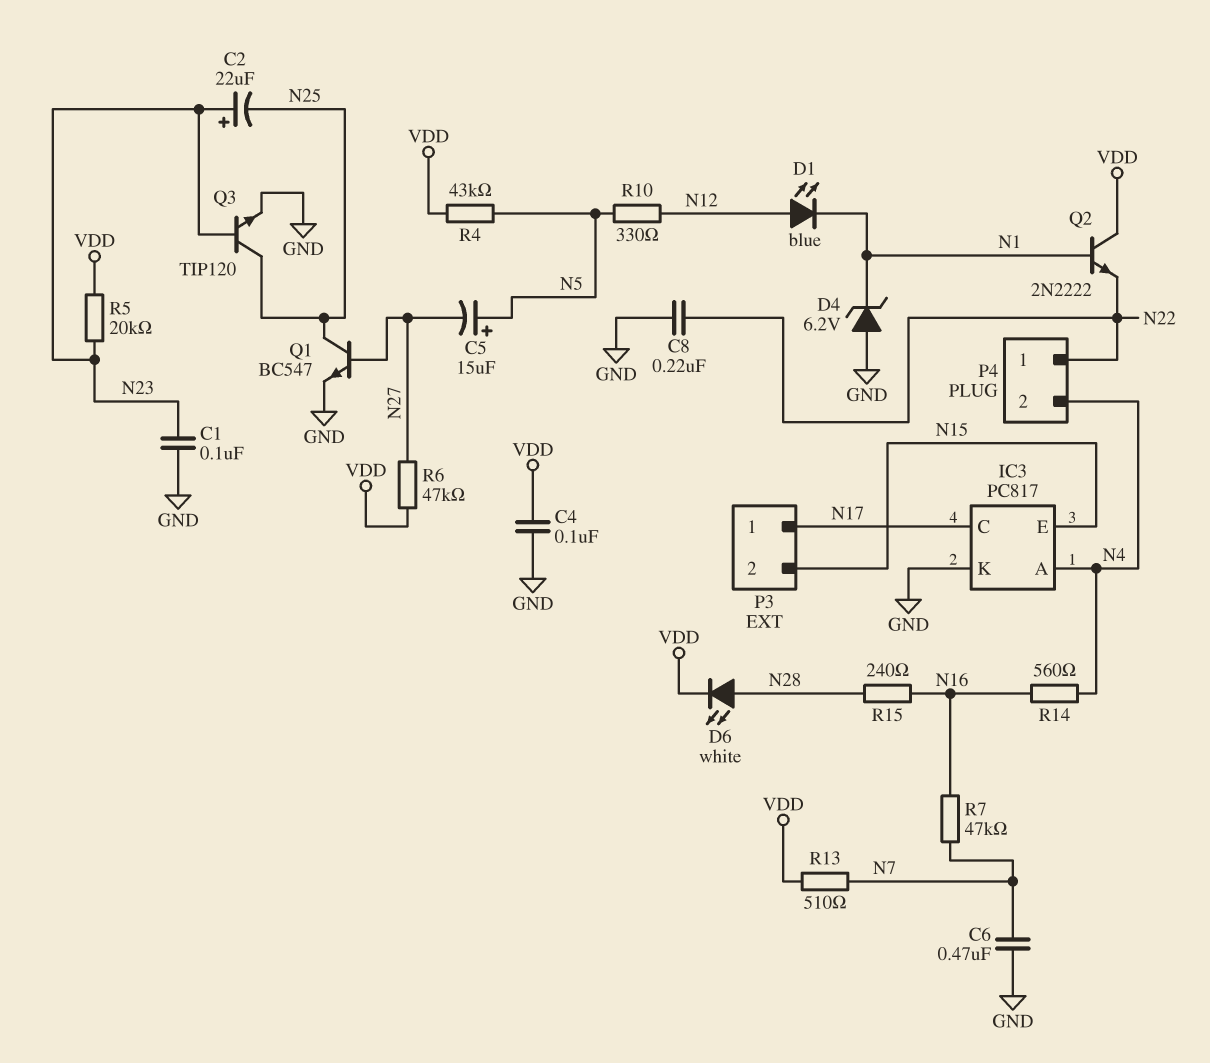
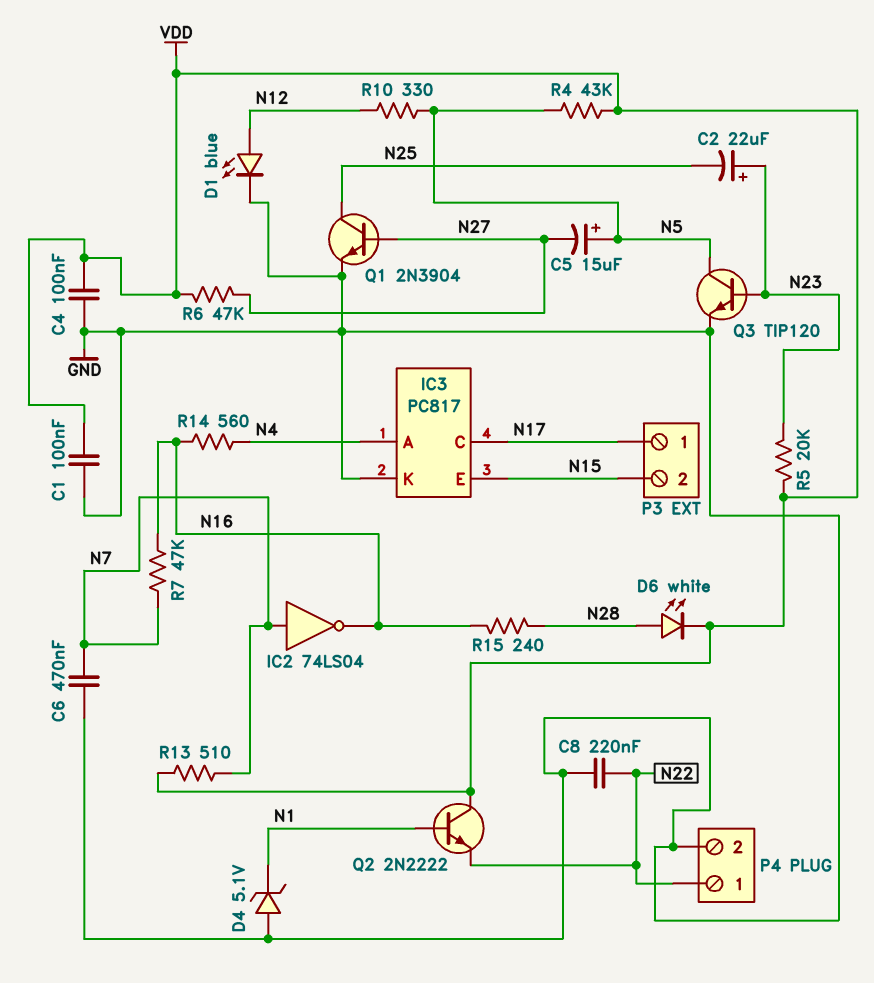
C1: 100nF (GND, N23) -> 100nF (GND, VDD)
D1: LED blue (A N12, K N1) -> LED blue (A N12, K GND)
D4: zener 6.2V (A GND, K N1) -> zener 5.1V (A GND, K N1)
IC2: none -> NOT 74LS04 (in N7, out N16)
P4 pin 2: N4 -> GND
Q1: NPN BC547 (B N27, C N25, E GND) -> NPN 2N3904 (B N27, C N25, E GND)
Q3: NPN TIP120 (B N23, C N25, E GND) -> NPN TIP120 (B N23, C N5, E GND)

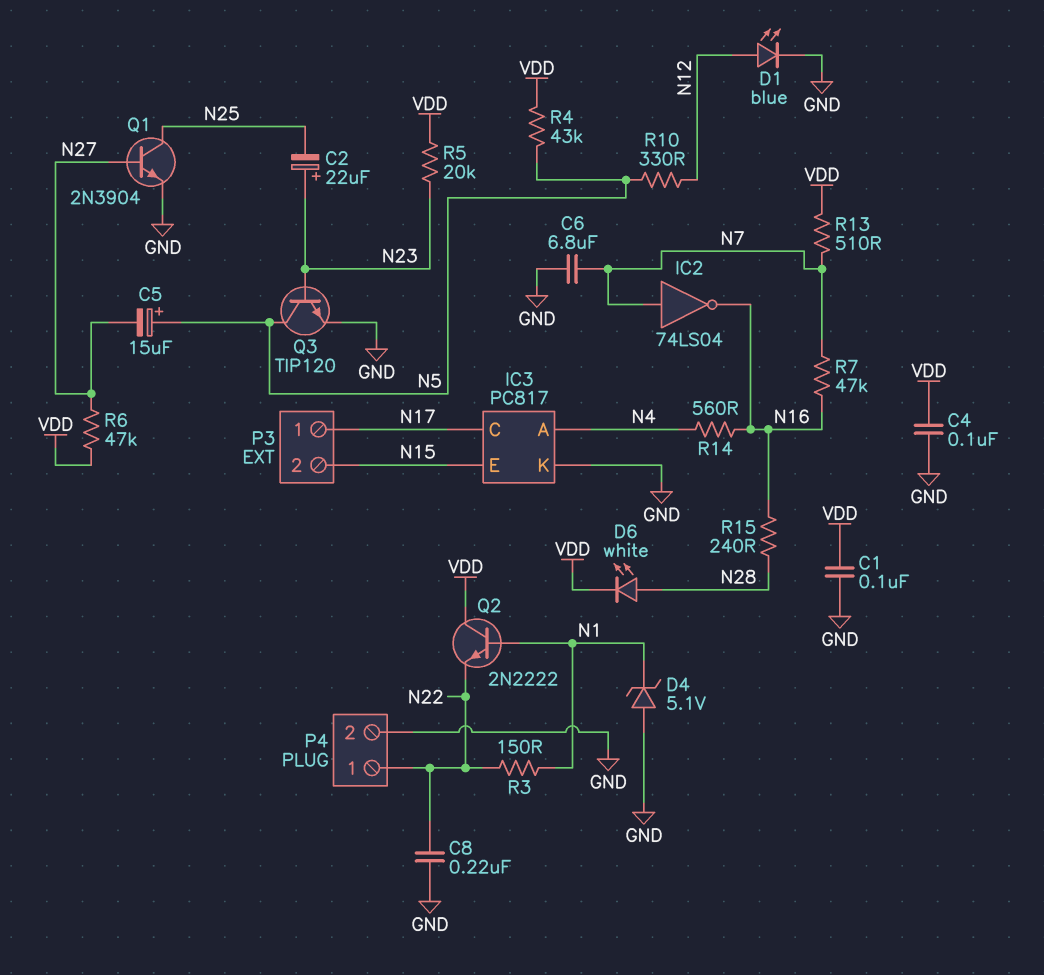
C6: 470nF (GND, N7) -> 6.8uF (GND, N7)
R3: none -> 150 (N1, N22)

